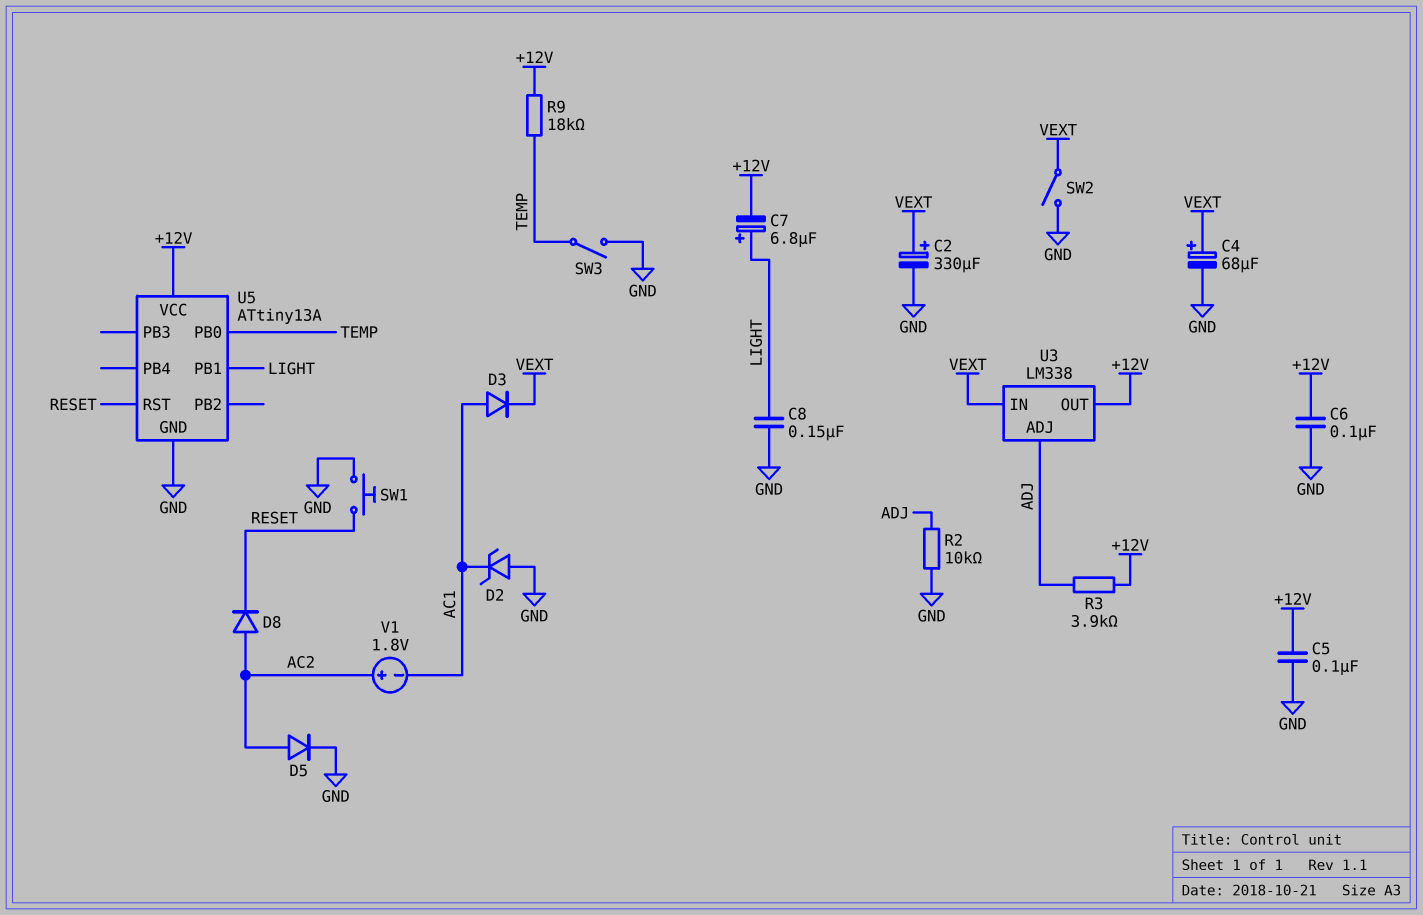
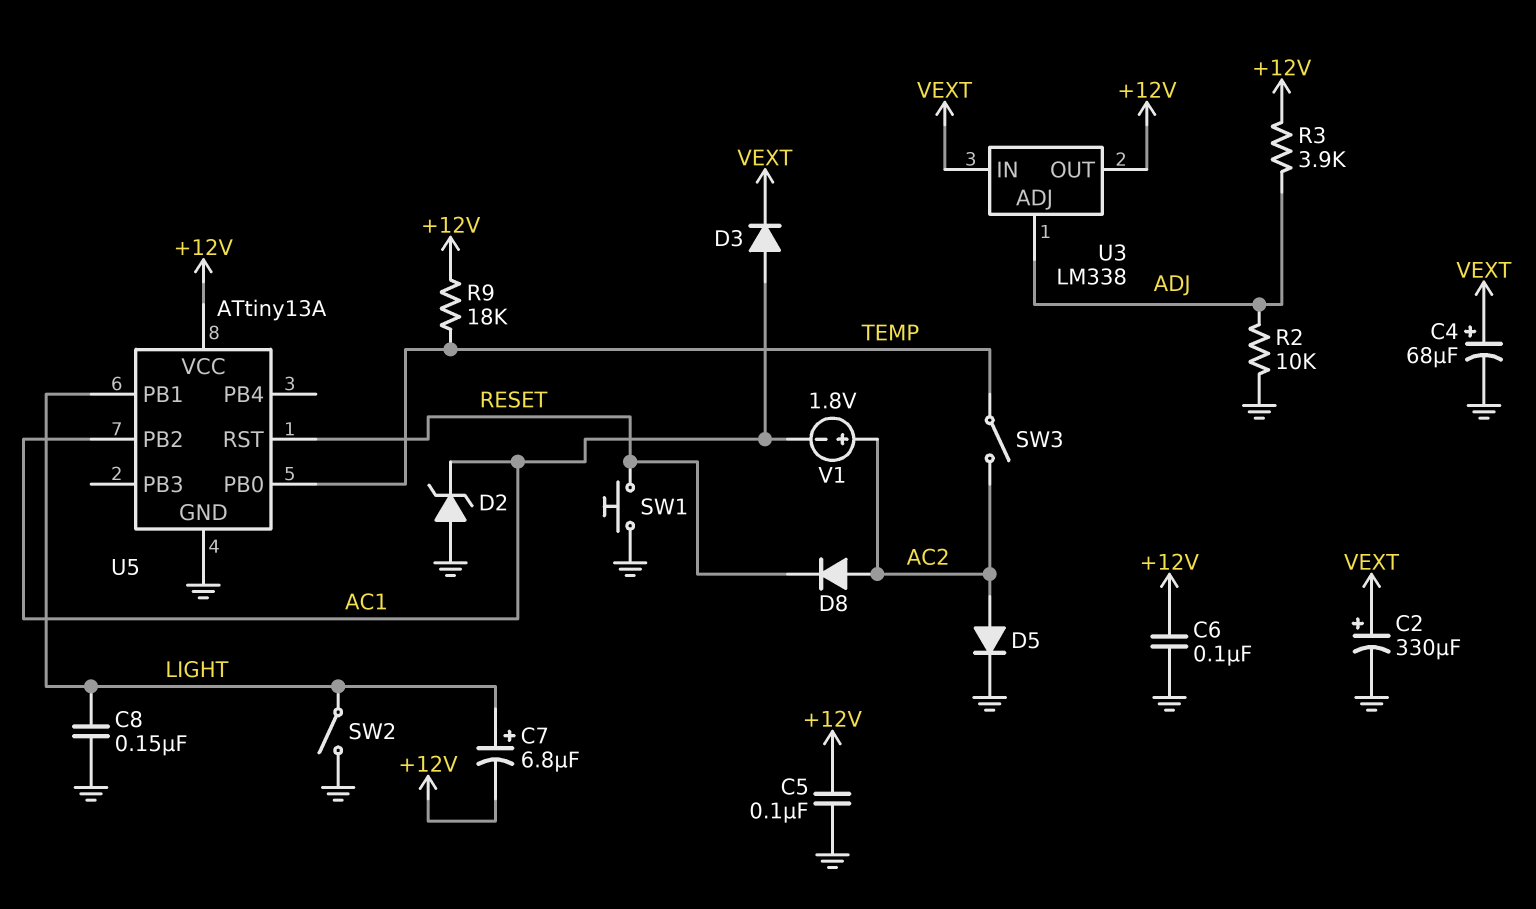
SW2: switch (GND, VEXT) -> switch (GND, LIGHT)
SW3: switch (GND, TEMP) -> switch (AC2, TEMP)
U5 pin PB2: none -> AC1

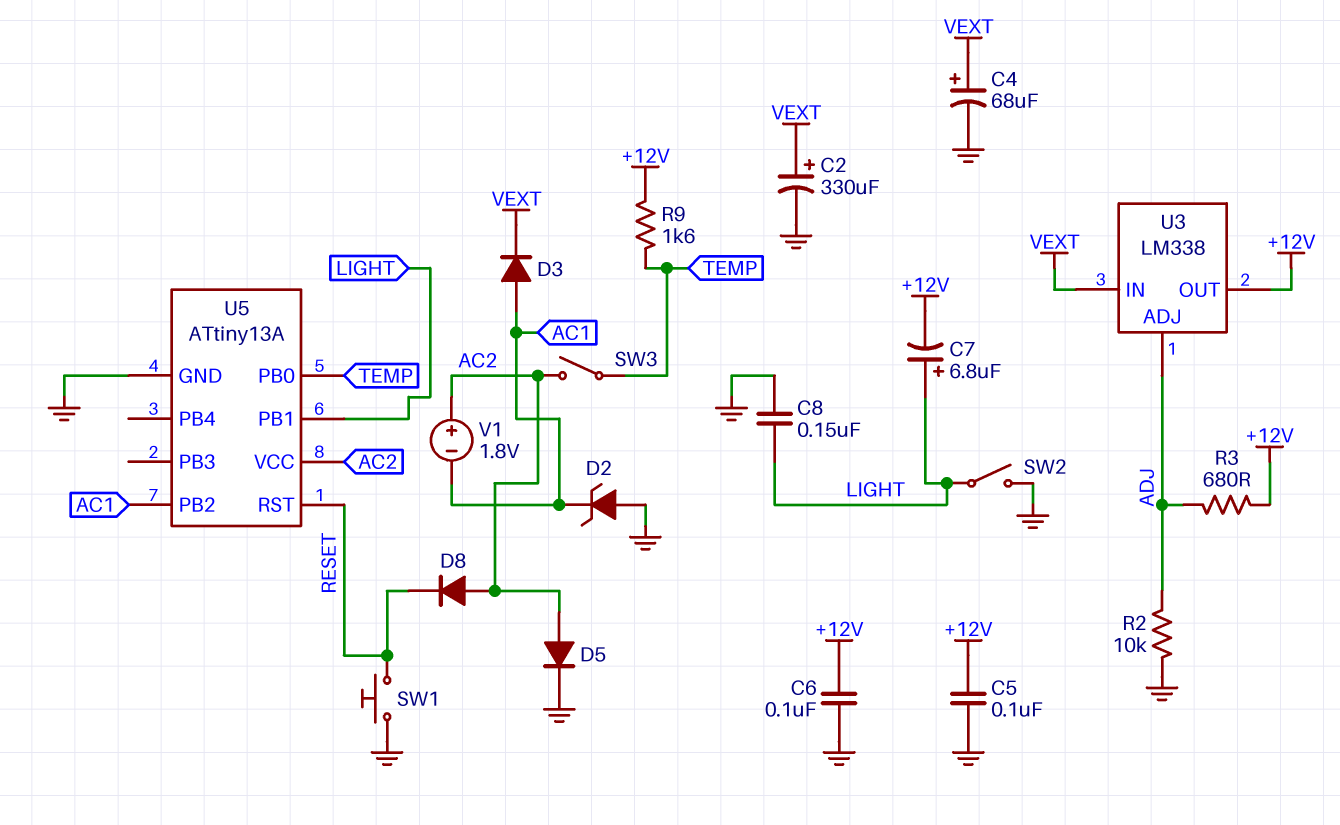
R3: 3.9k (+12V, ADJ) -> 680 (+12V, ADJ)
R9: 18k (+12V, TEMP) -> 1.6k (+12V, TEMP)
U5 pin VCC: +12V -> AC2

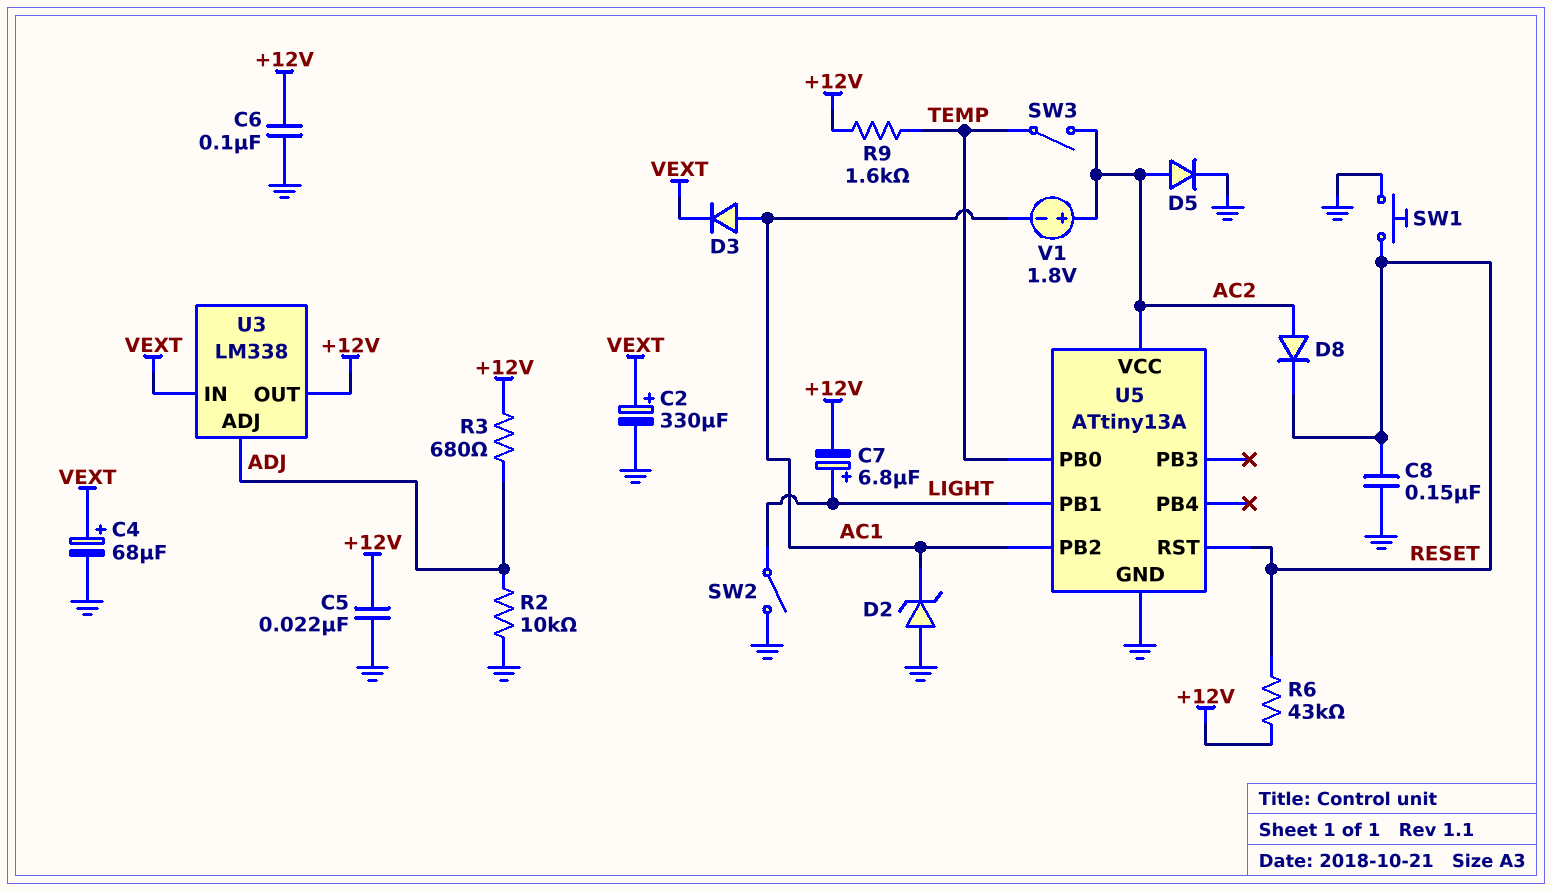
C5: 100nF (+12V, GND) -> 22nF (+12V, GND)
C8: 150nF (GND, LIGHT) -> 150nF (GND, RESET)
R6: none -> 43k (+12V, RESET)

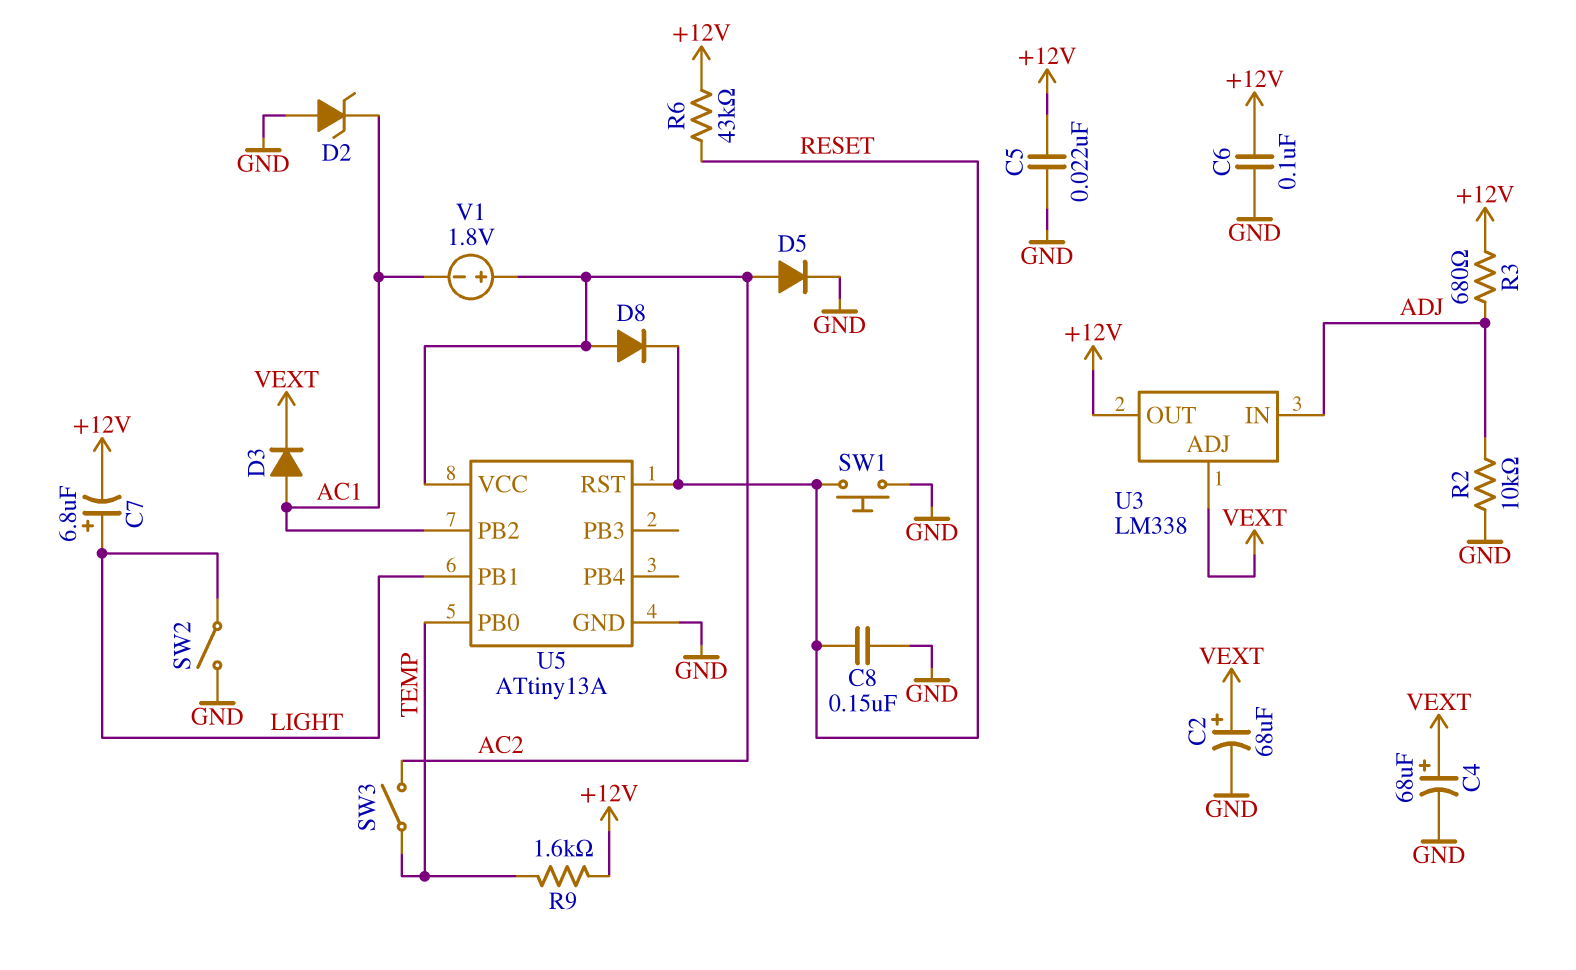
C2: 330uF (plus VEXT, minus GND) -> 68uF (plus VEXT, minus GND)
U3 pin ADJ: ADJ -> VEXT
U3 pin IN: VEXT -> ADJ

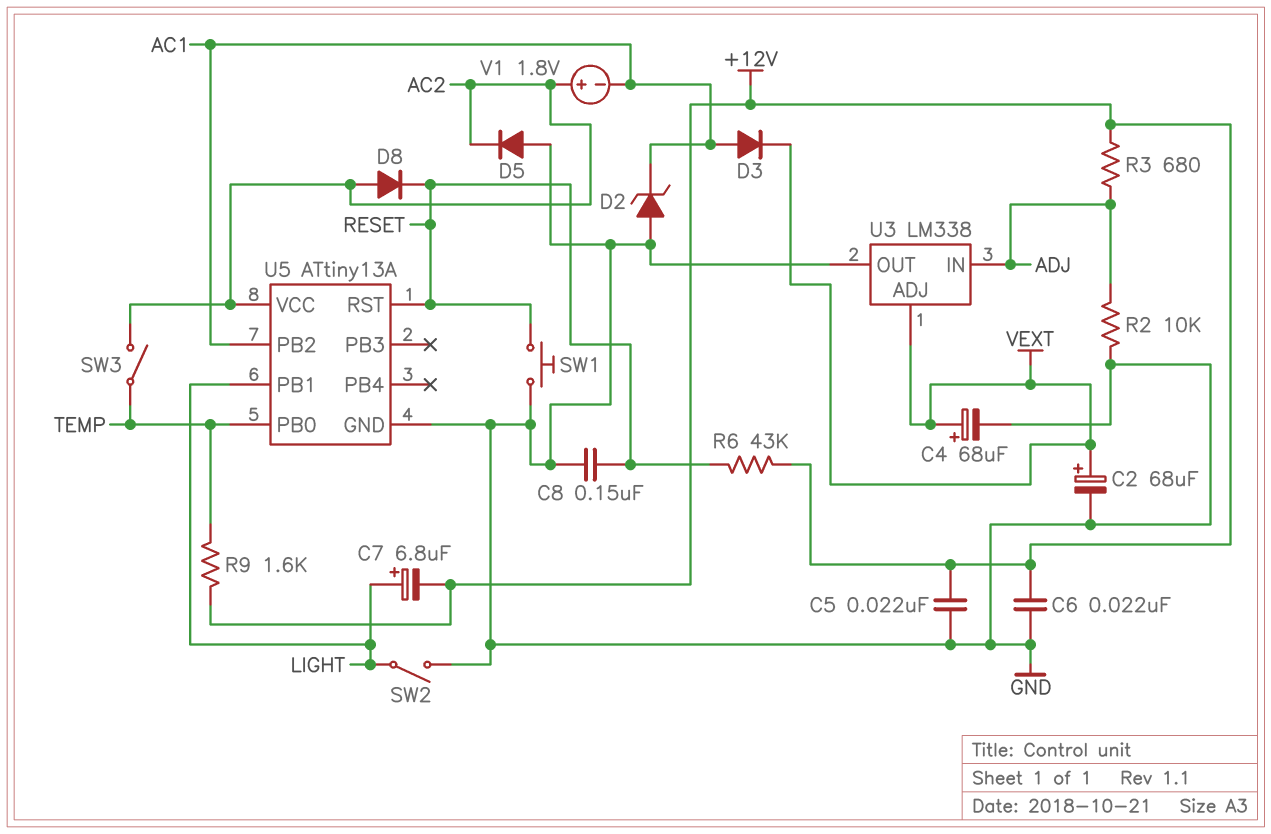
C6: 100nF (+12V, GND) -> 22nF (+12V, GND)
D5: diode (A AC2, K GND) -> diode (A GND, K AC2)
U3 pin OUT: +12V -> GND

